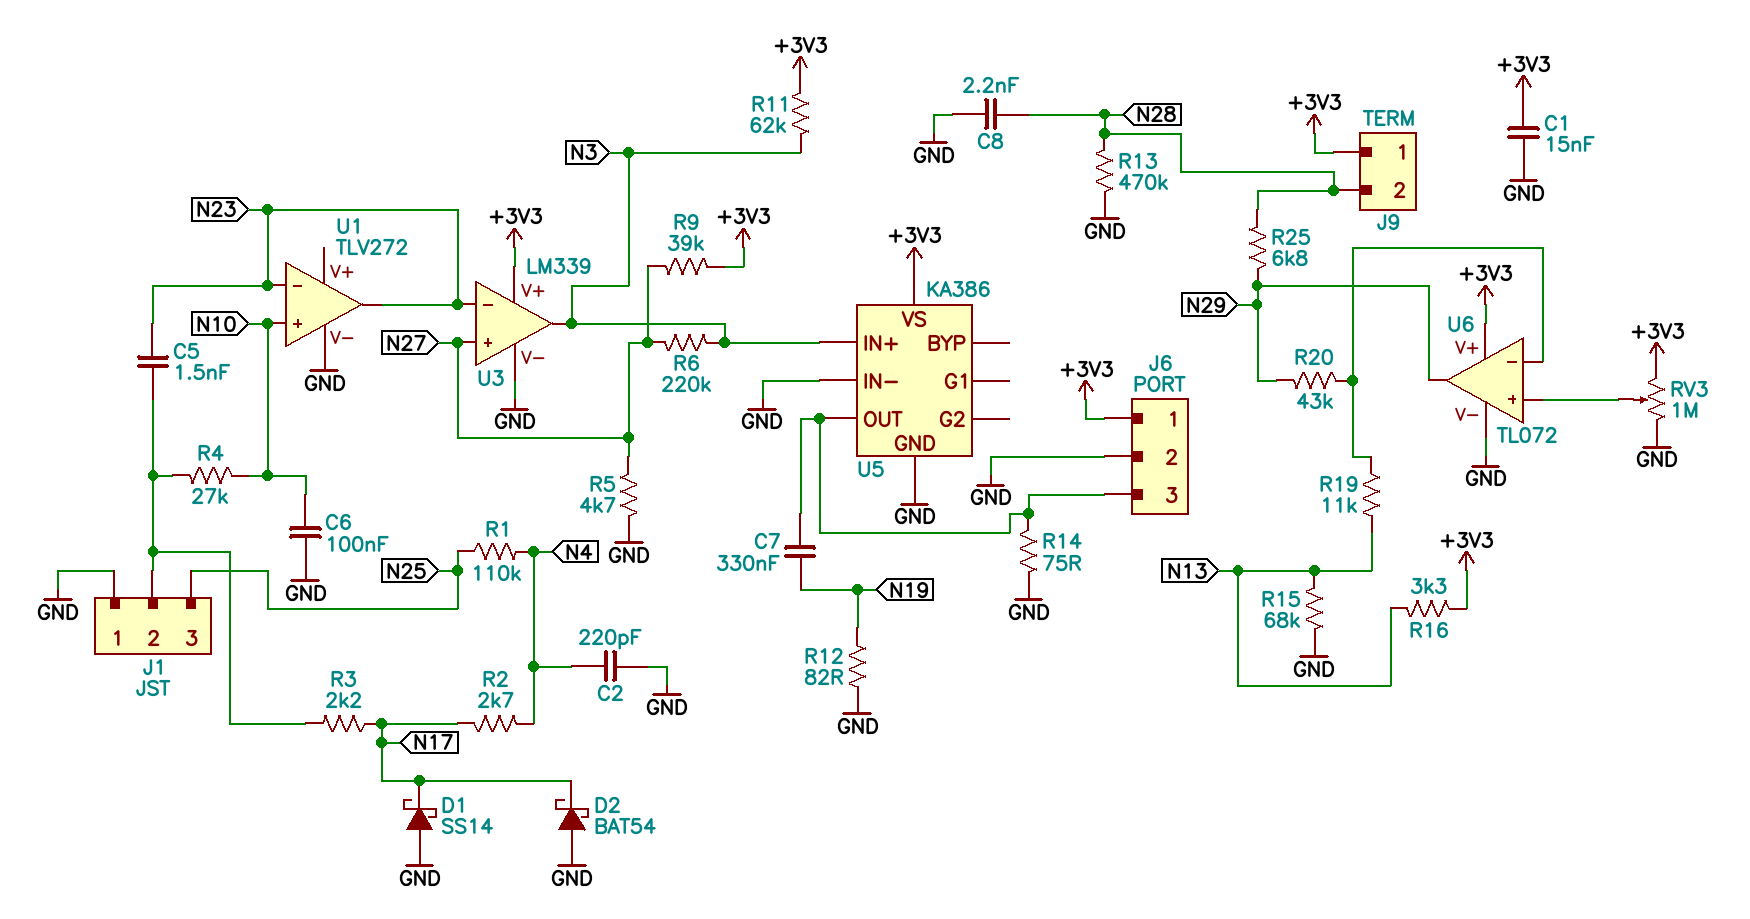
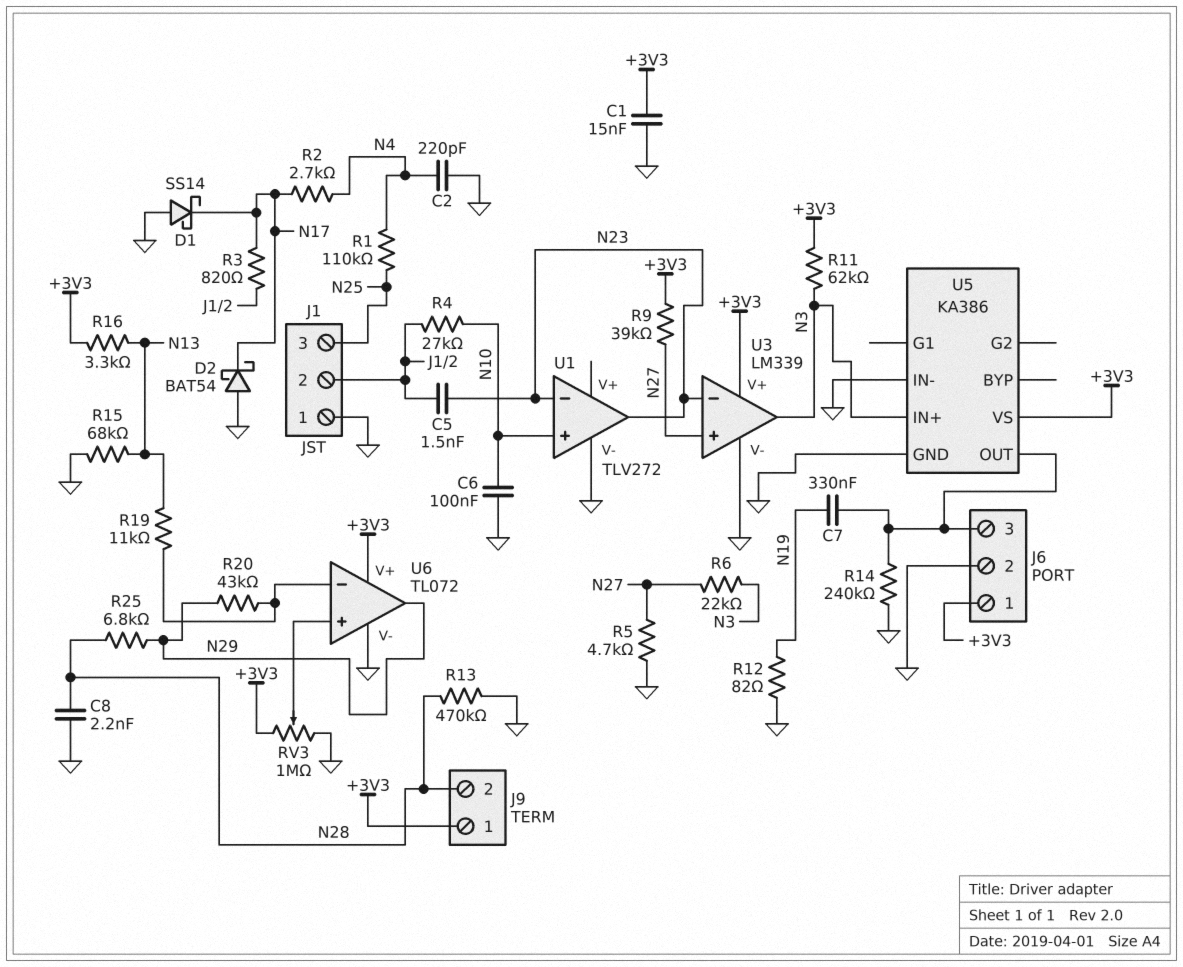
R3: 2.2k (J1/2, N17) -> 820 (J1/2, N17)
R6: 220k (N3, N27) -> 22k (N3, N27)
R14: 75 (GND, J6/3) -> 240k (GND, J6/3)

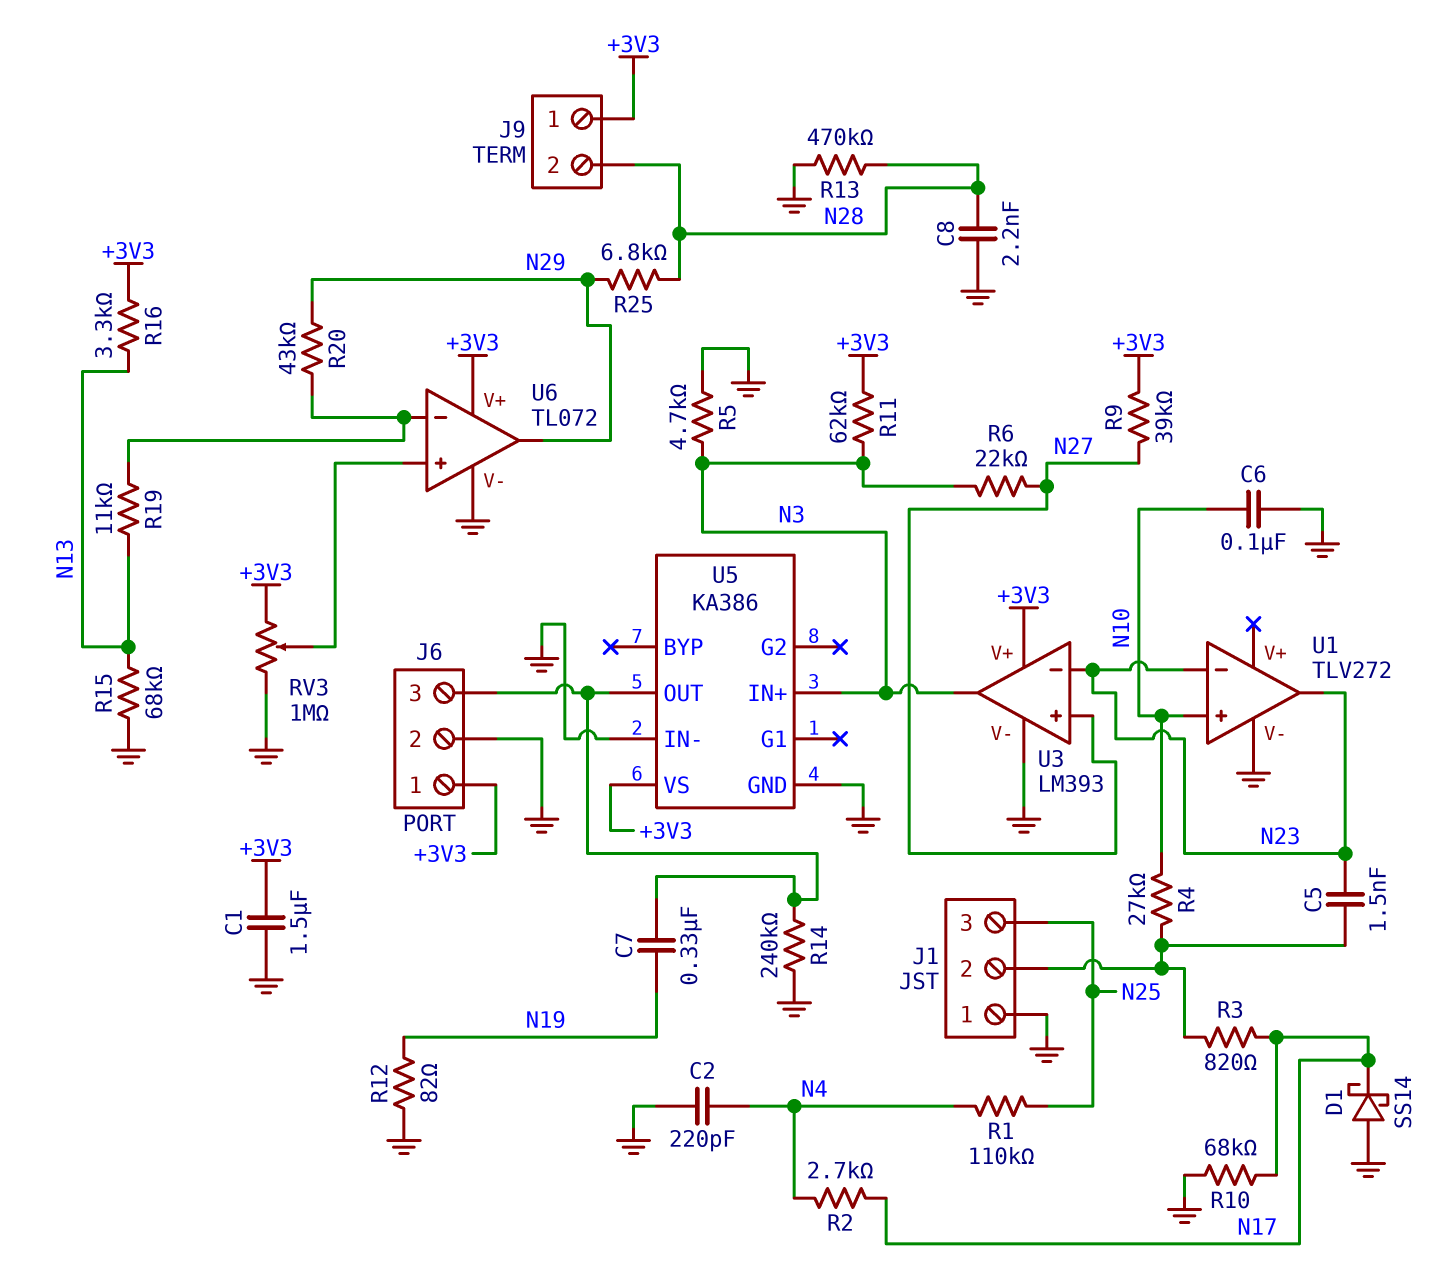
C1: 15nF (+3V3, GND) -> 1.5uF (+3V3, GND)
D2: schottky BAT54 (A GND, K N17) -> none
R5: 4.7k (GND, N27) -> 4.7k (GND, N3)
R10: none -> 68k (GND, N17)
U3: LM339 -> LM393

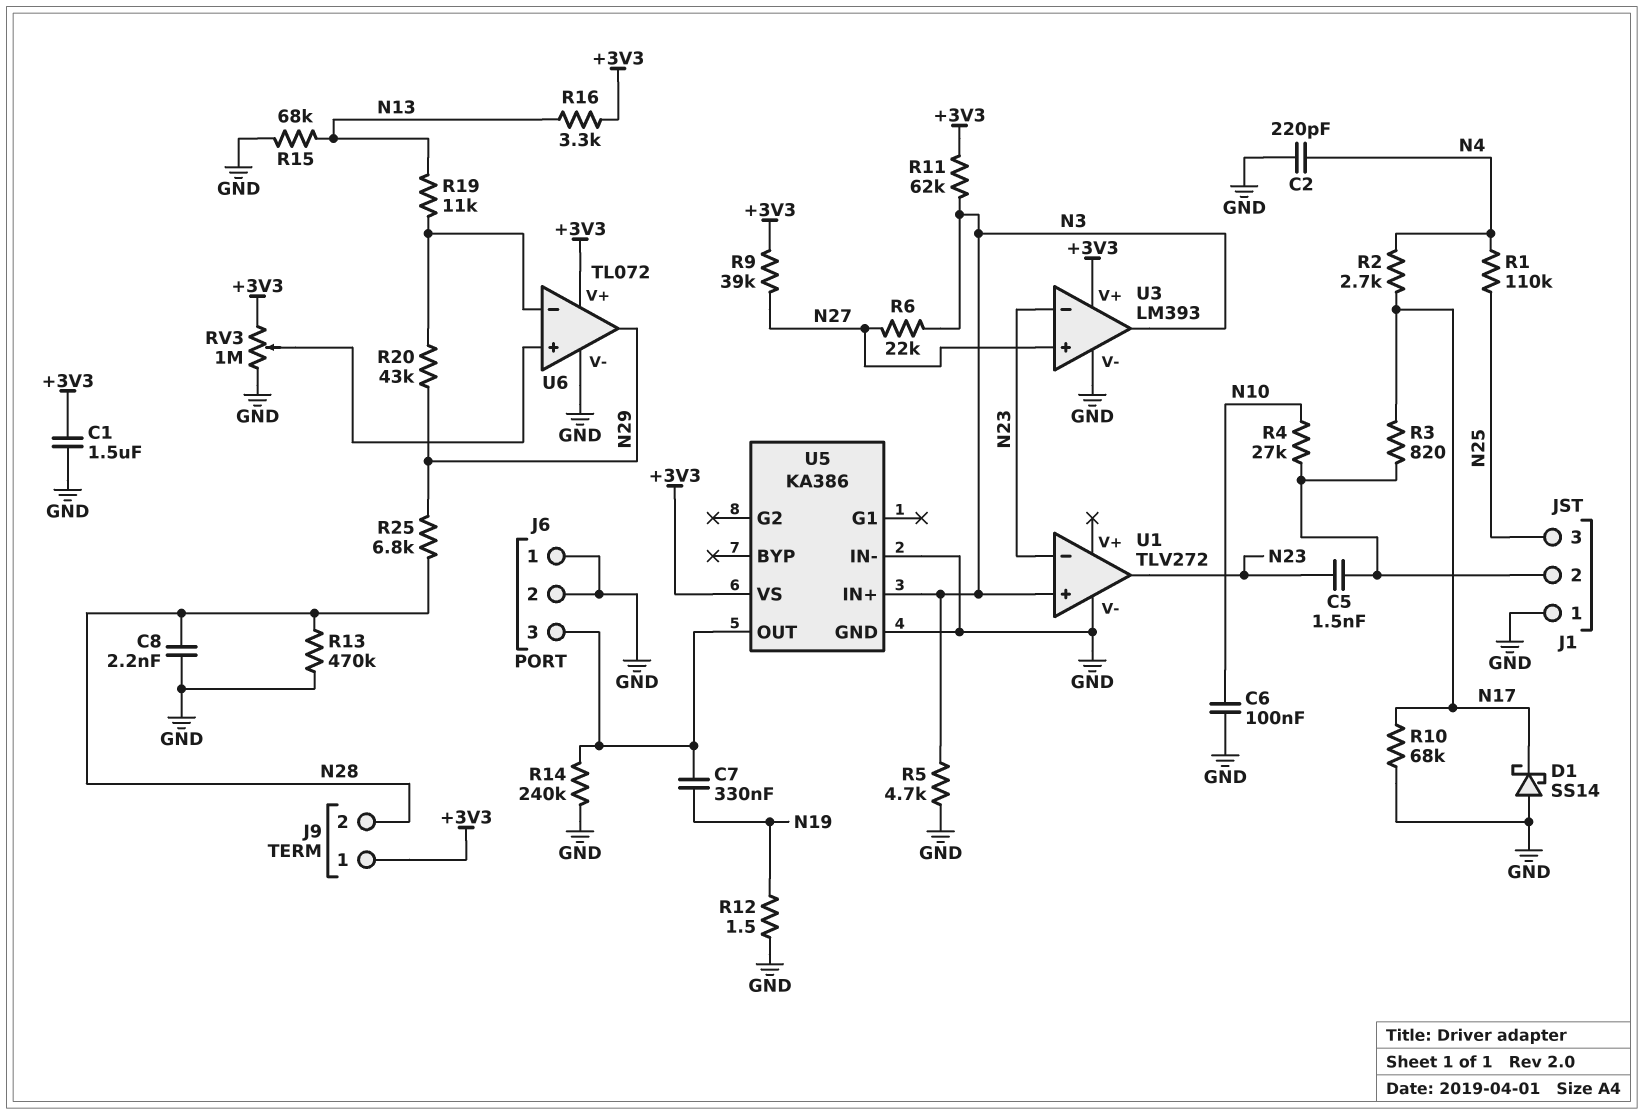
J6 pin 1: +3V3 -> GND
R12: 82 (GND, N19) -> 1.5 (GND, N19)
U1 pin in+: N10 -> N3

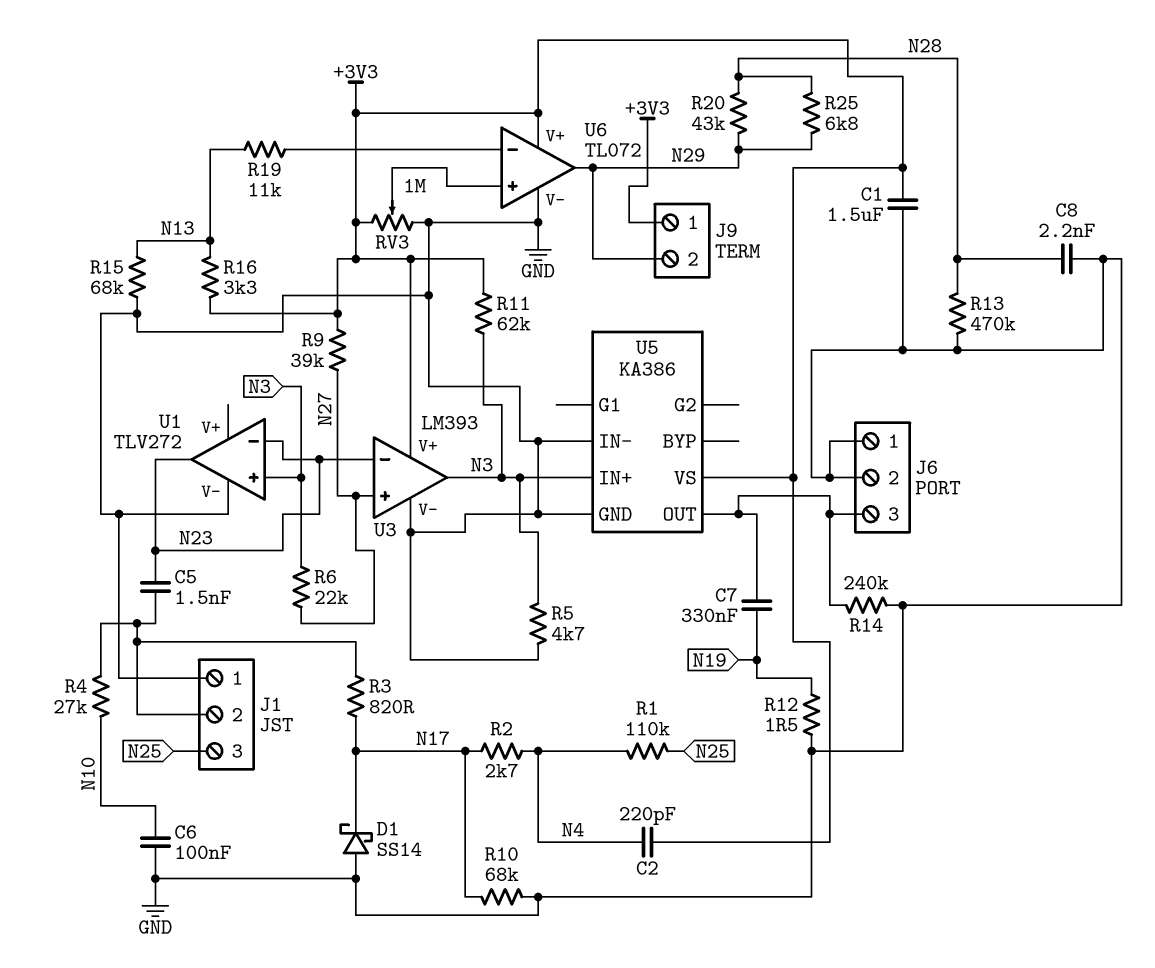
C2: 220pF (GND, N4) -> 220pF (+3V3, N4)
J9 pin 2: N28 -> N29
R20: 43k (N29, U6/in-) -> 43k (N28, N29)

